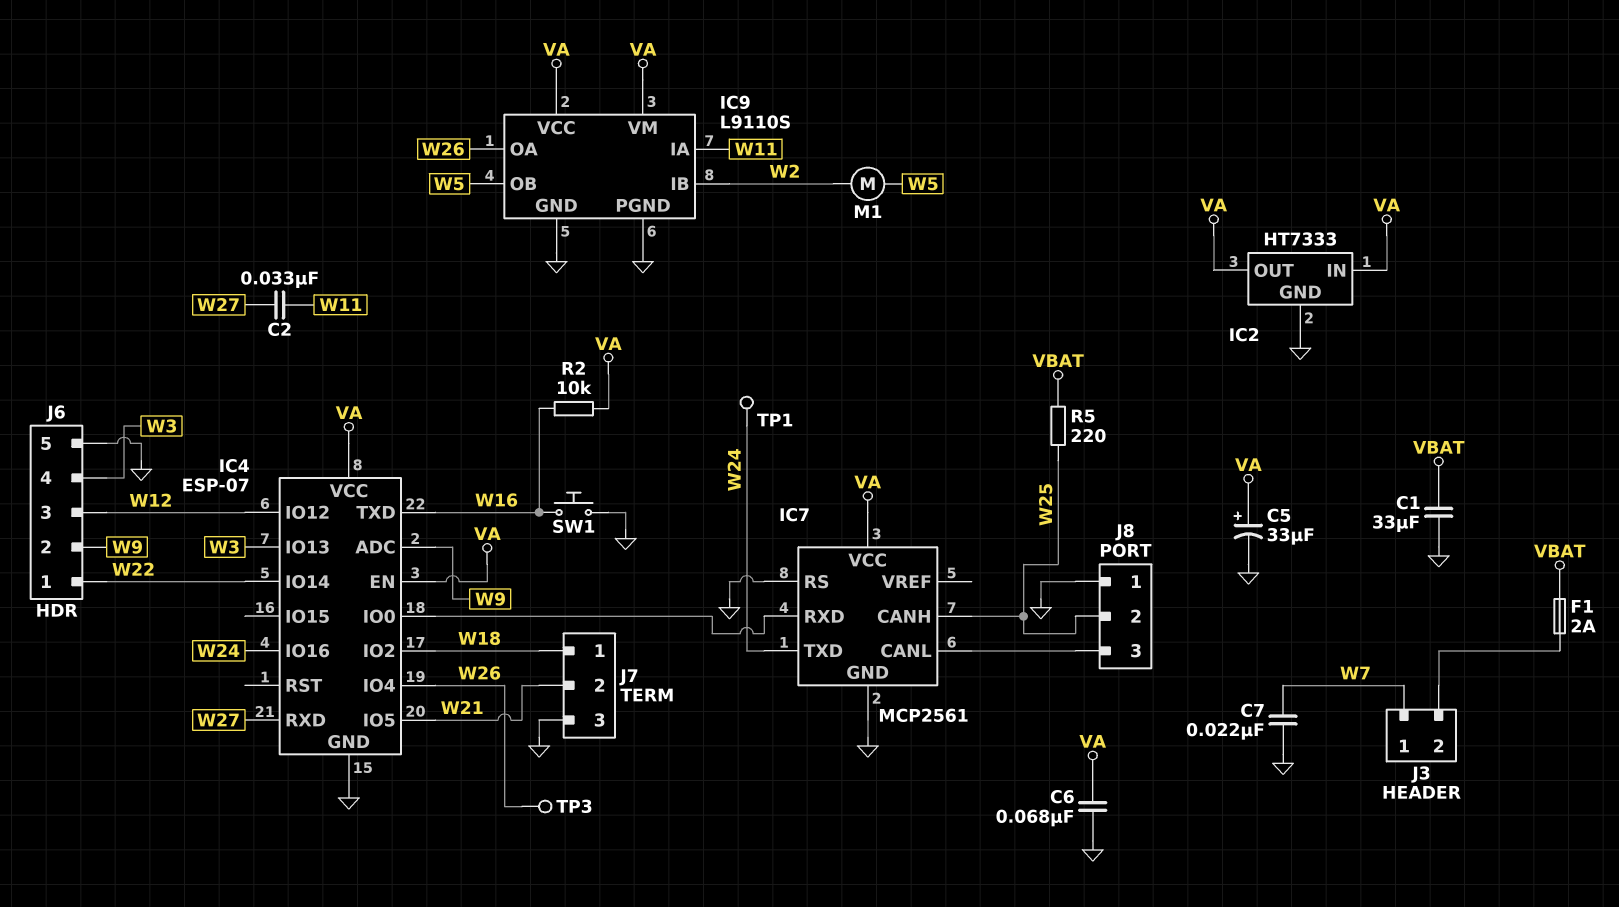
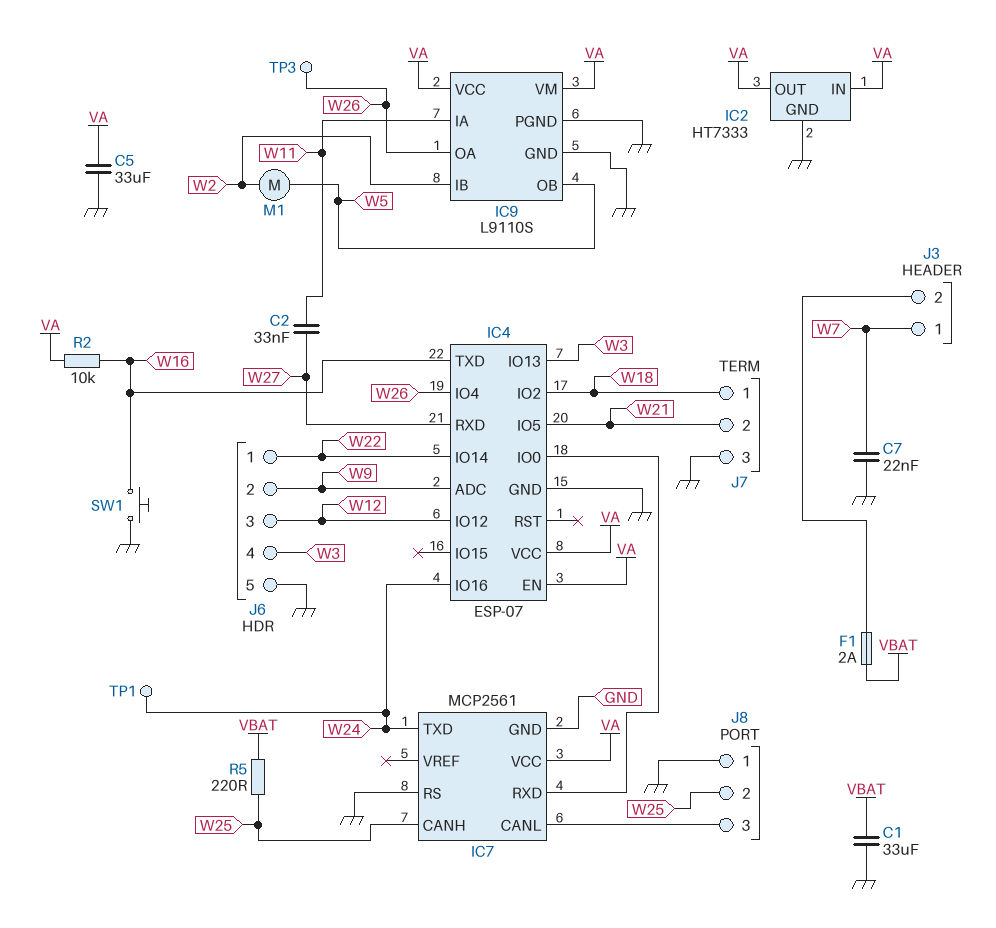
C5: 33uF (plus VA, minus GND) -> 33uF (GND, VA)
C6: 68nF (GND, VA) -> none

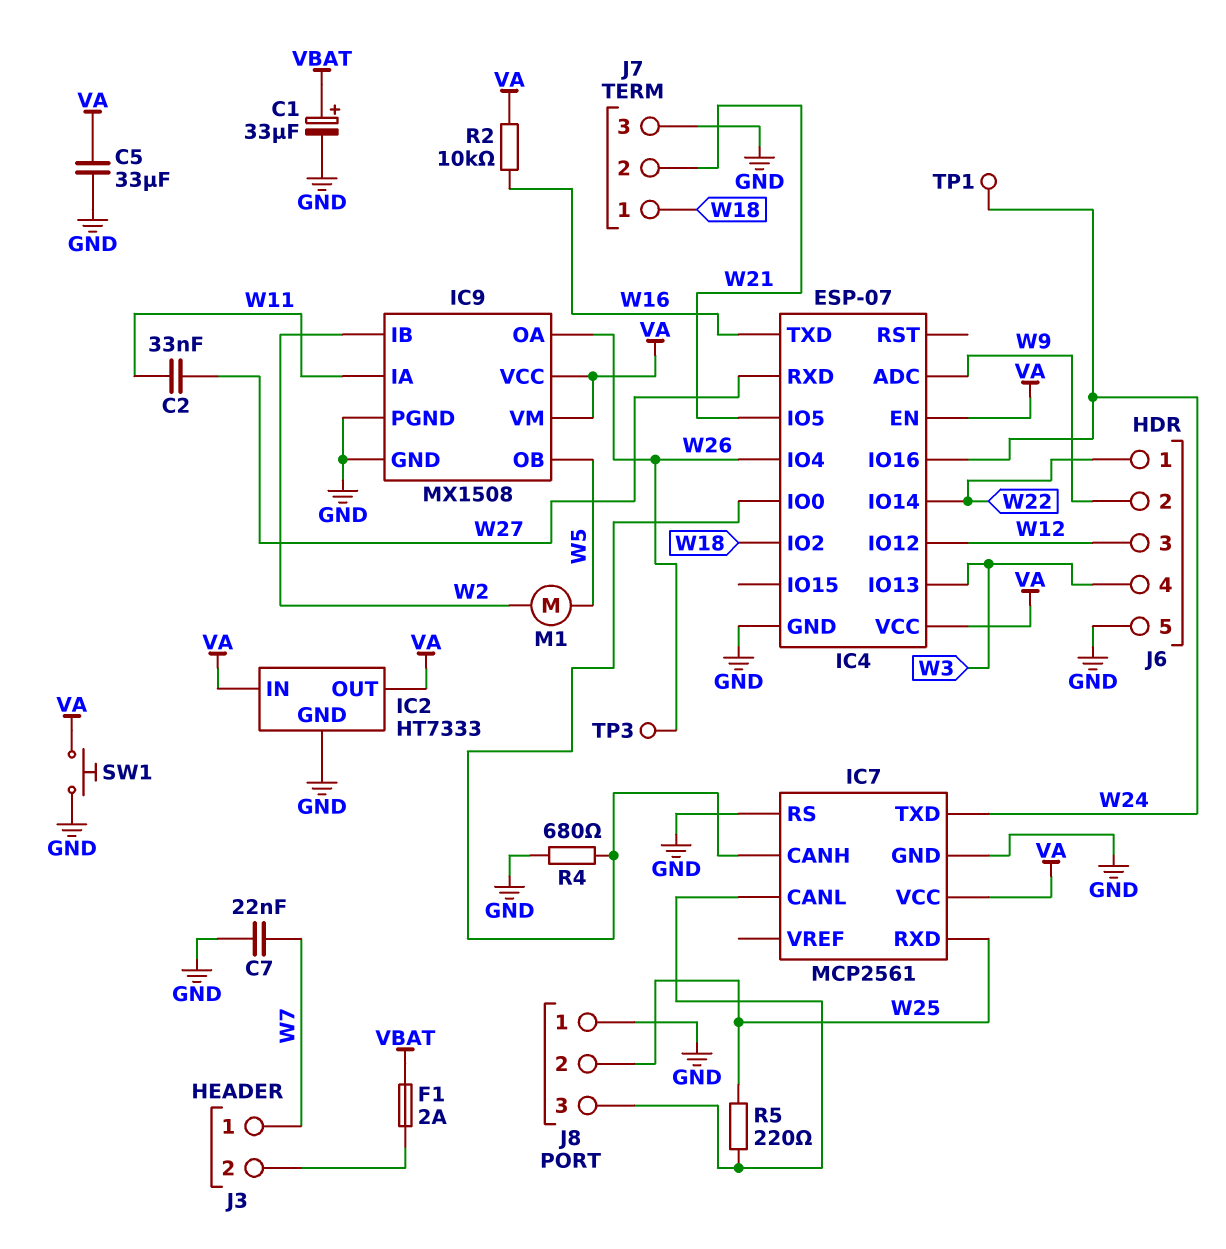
C1: 33uF (GND, VBAT) -> 33uF (plus VBAT, minus GND)
IC7 pin CANH: W25 -> IC4/IO0
IC7 pin RXD: IC4/IO0 -> W25
IC9: L9110S -> MX1508
R4: none -> 680 (GND, IC4/IO0)
R5: 220 (VBAT, W25) -> 220 (IC7/CANL, W25)
SW1: button (GND, W16) -> button (GND, VA)

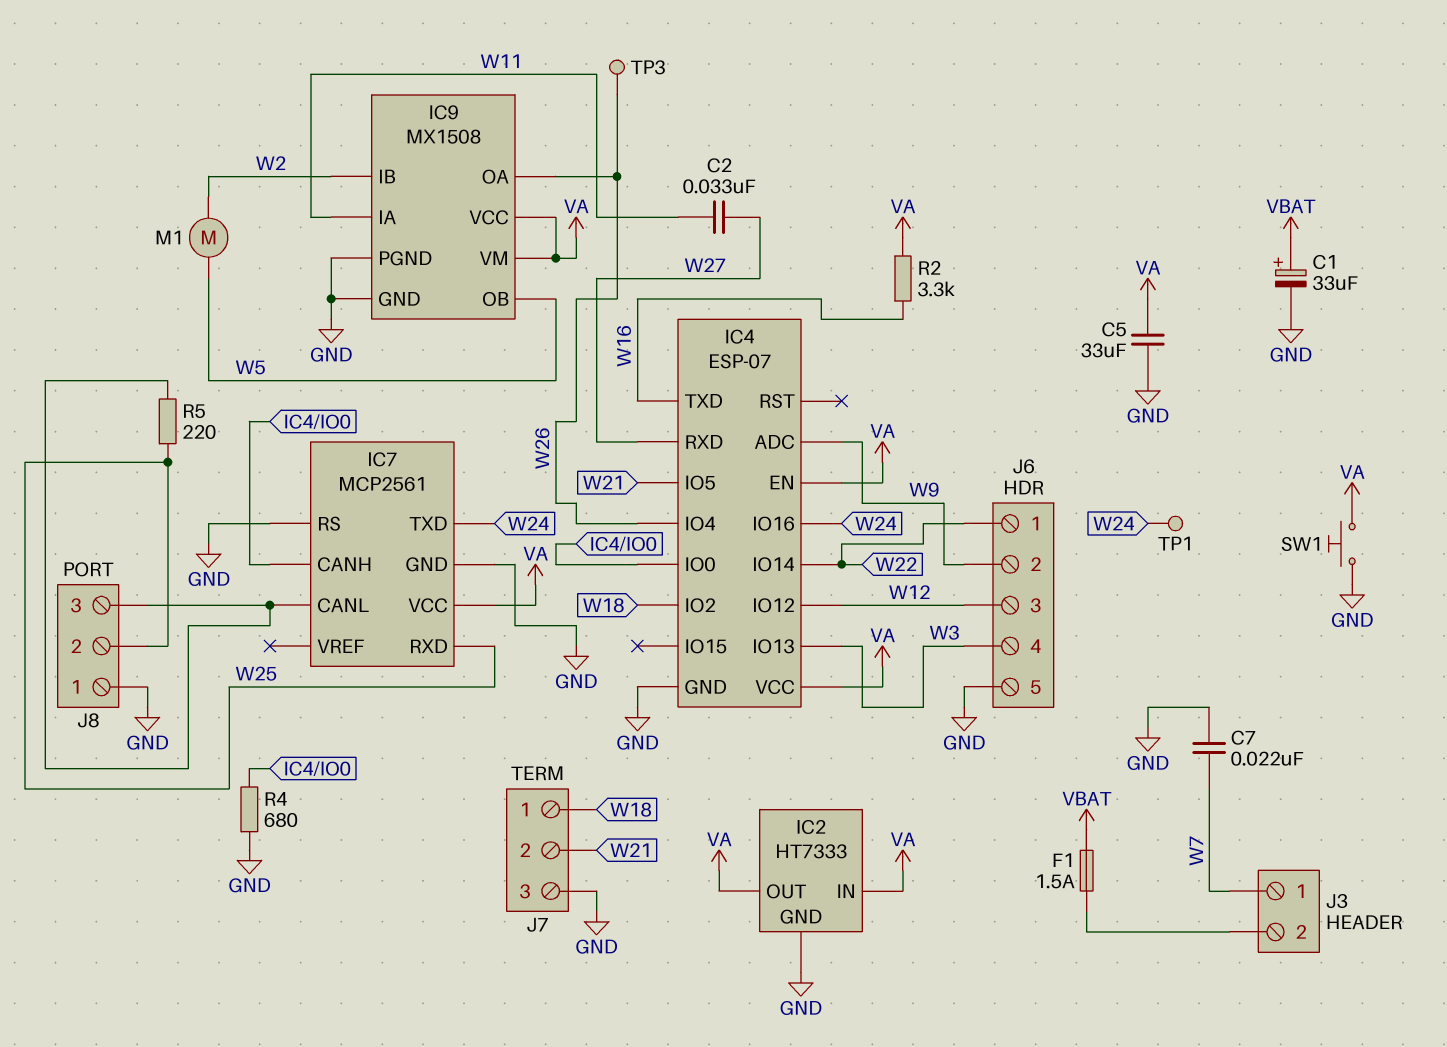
F1: 2A (J3/2, VBAT) -> 1.5A (J3/2, VBAT)
R2: 10k (VA, W16) -> 3.3k (VA, W16)

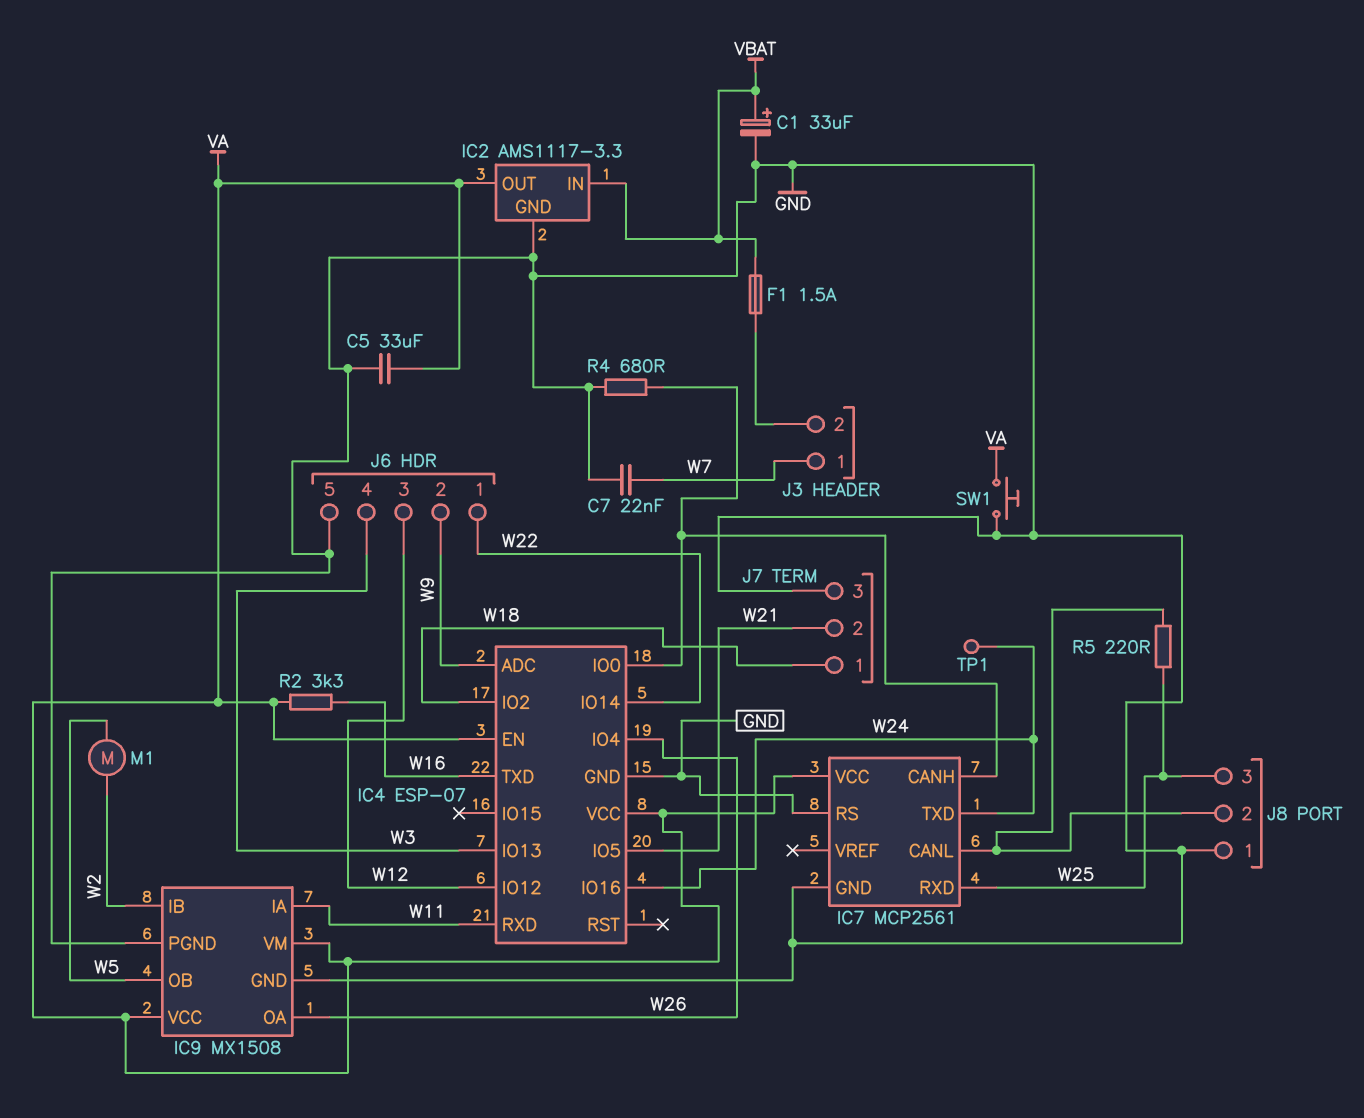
C2: 33nF (W11, W27) -> none
IC2: HT7333 -> AMS1117-3.3
IC2 pin IN: VA -> VBAT
IC4 pin RXD: W27 -> W11
J8 pin 2: W25 -> IC7/CANL
J8 pin 3: IC7/CANL -> W25
TP3: test point (W26) -> none

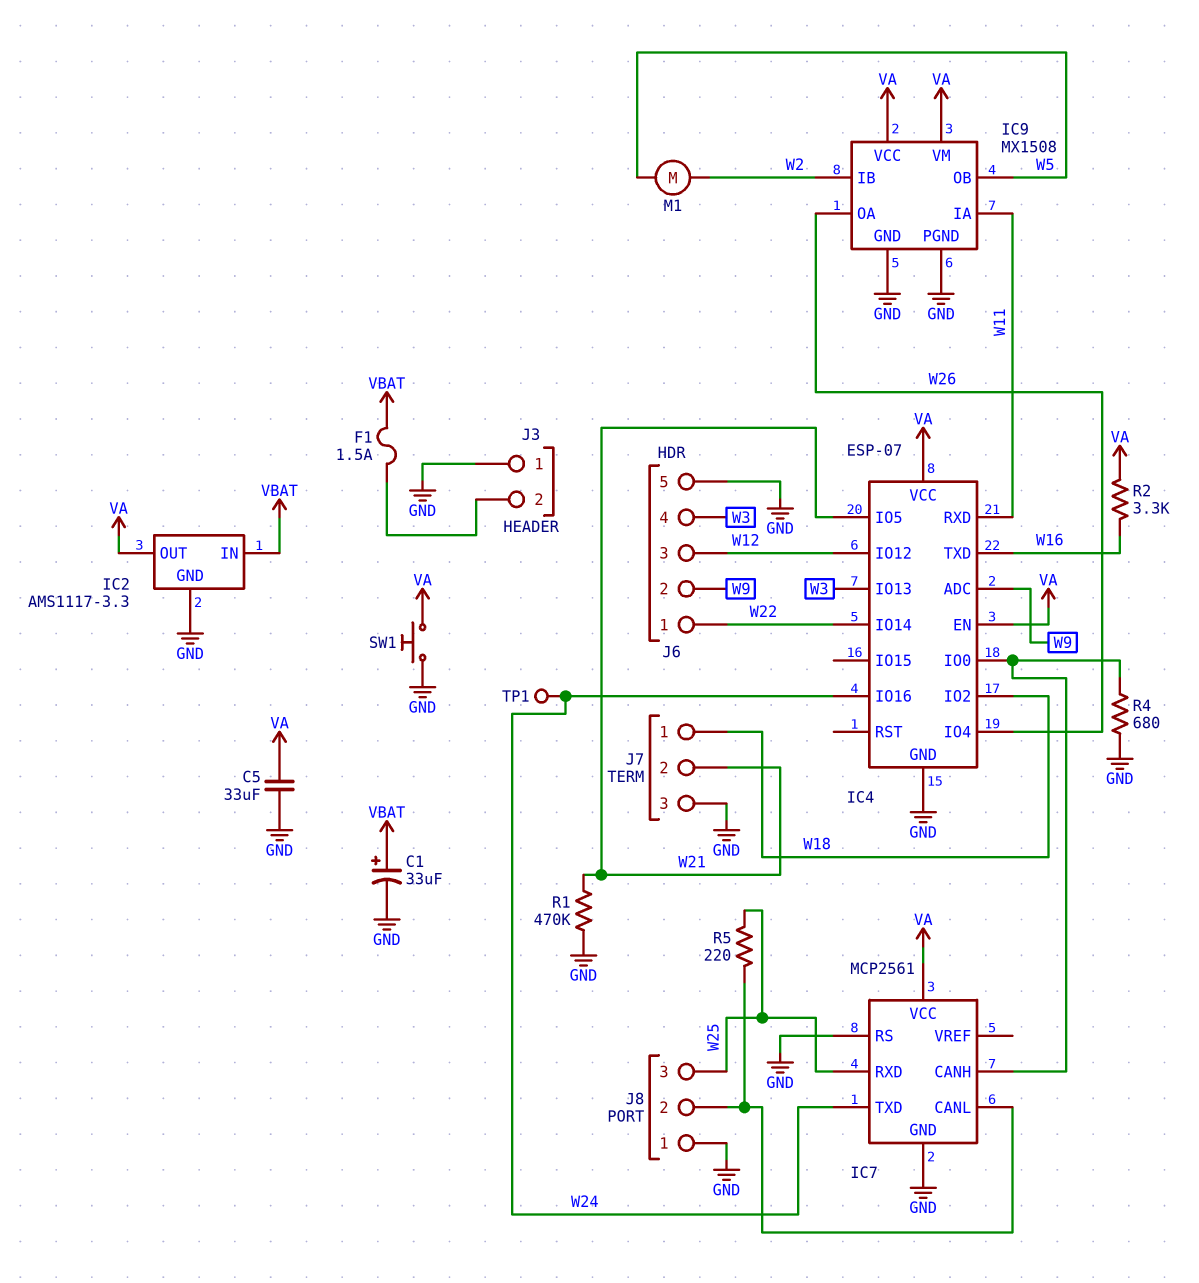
C7: 22nF (GND, W7) -> none
J3 pin 1: W7 -> GND
R1: none -> 470k (GND, W21)

